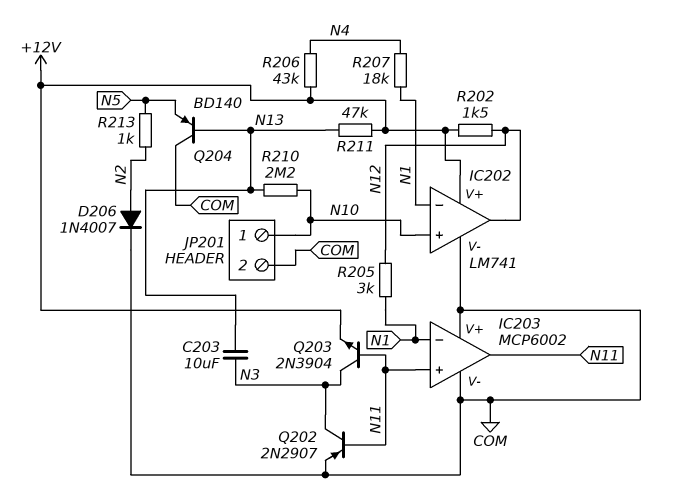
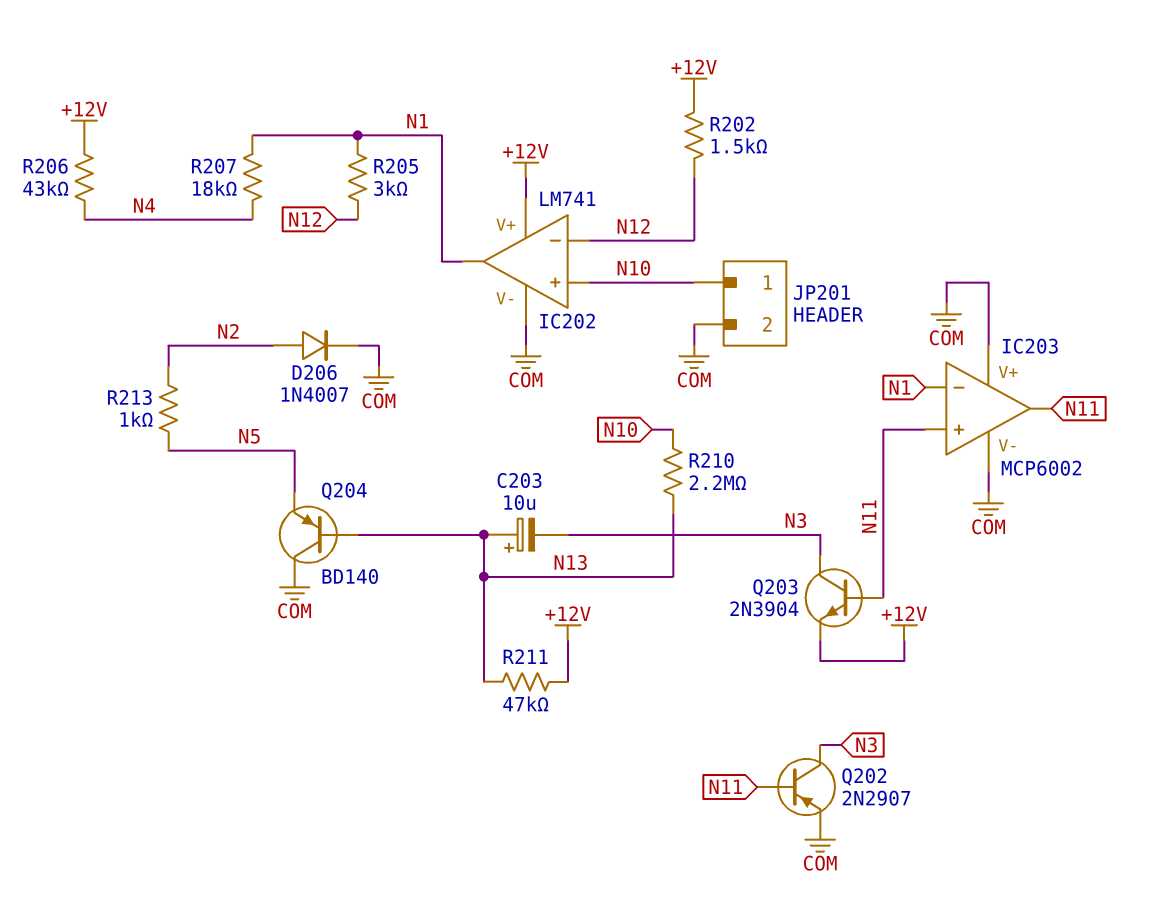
C203: 10uF (N3, N13) -> 10uF (plus N13, minus N3)
IC202 pin in-: N1 -> N12
IC202 pin out: N12 -> N1

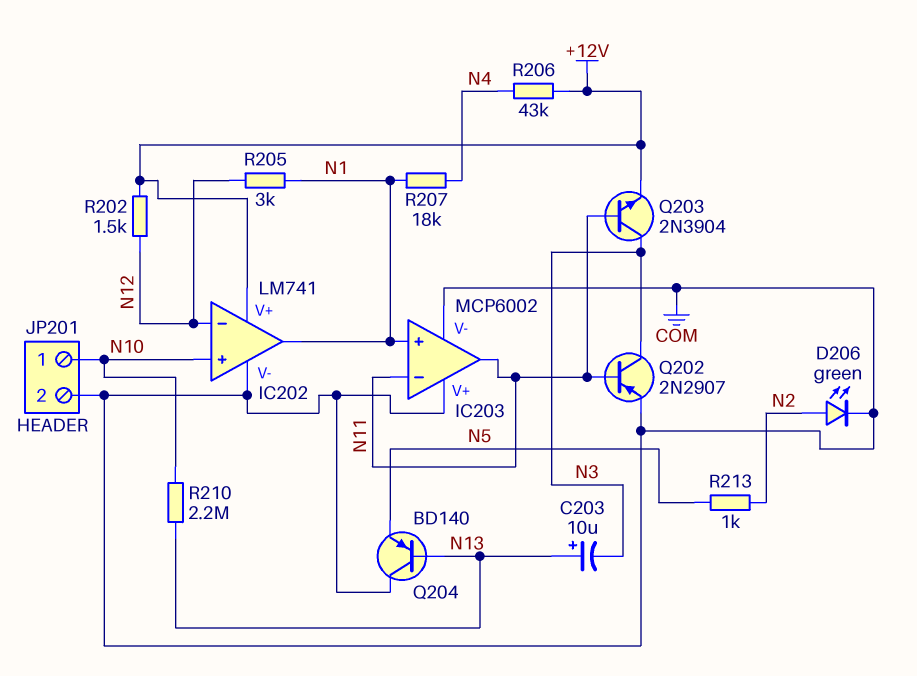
D206: diode 1N4007 (A N2, K COM) -> LED green (A N2, K COM)
IC203 pin in+: N11 -> N1
IC203 pin in-: N1 -> N11
R211: 47k (+12V, N13) -> none

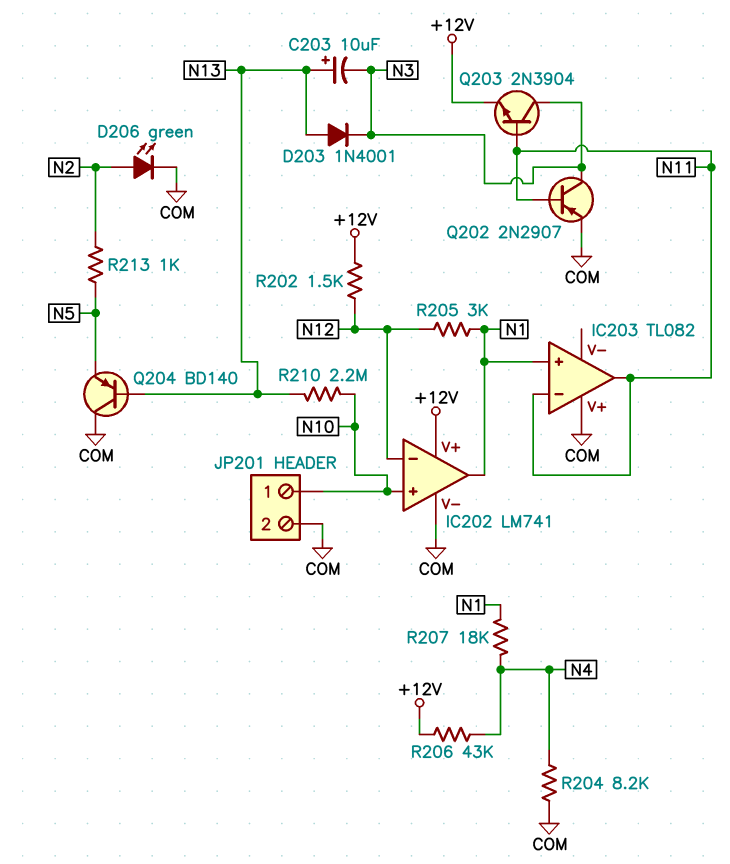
D203: none -> diode 1N4001 (A N13, K N3)
IC203: MCP6002 -> TL082
IC203 pin V-: COM -> none
R204: none -> 8.2k (COM, N4)

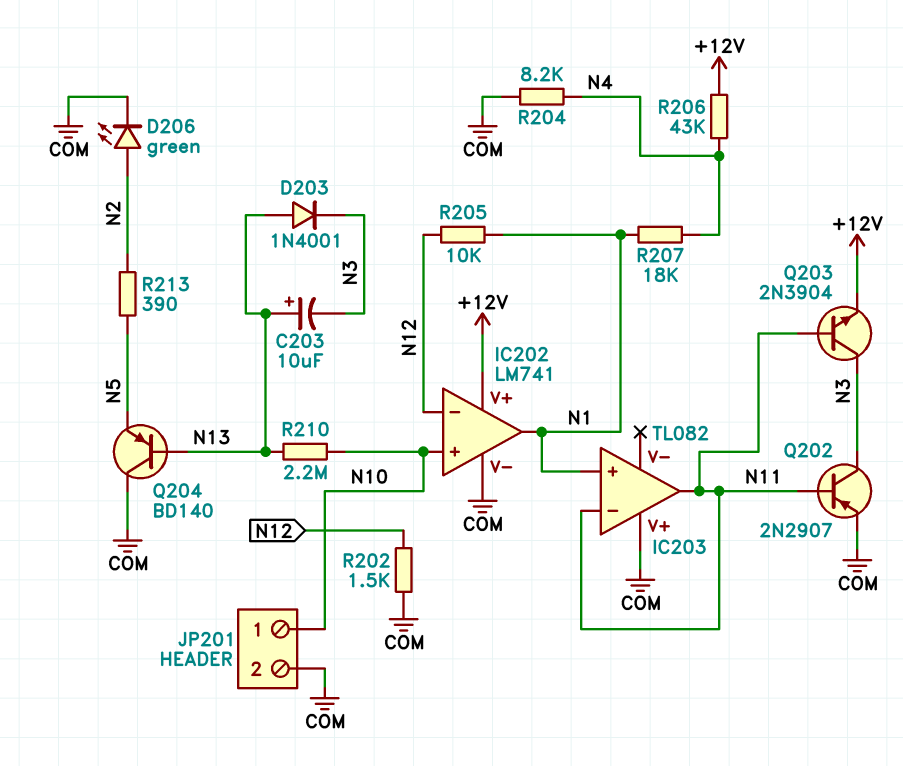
R202: 1.5k (+12V, N12) -> 1.5k (COM, N12)
R205: 3k (N1, N12) -> 10k (N1, N12)
R213: 1k (N2, N5) -> 390 (N2, N5)

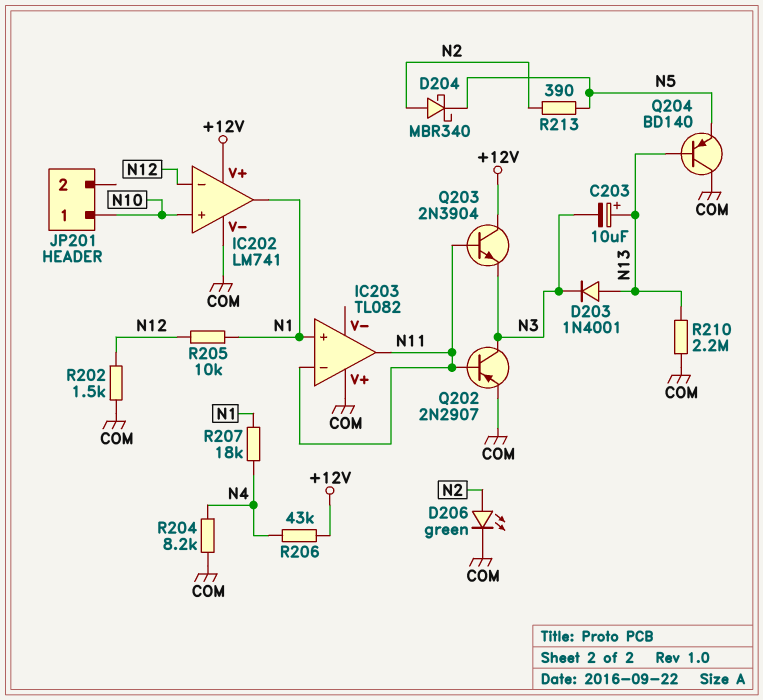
D204: none -> schottky MBR340 (A N2, K N5)
JP201 pin 2: COM -> none
Q203: NPN 2N3904 (B N11, C N3, E +12V) -> NPN 2N3904 (B N11, C +12V, E N3)
R210: 2.2M (N10, N13) -> 2.2M (COM, N13)

